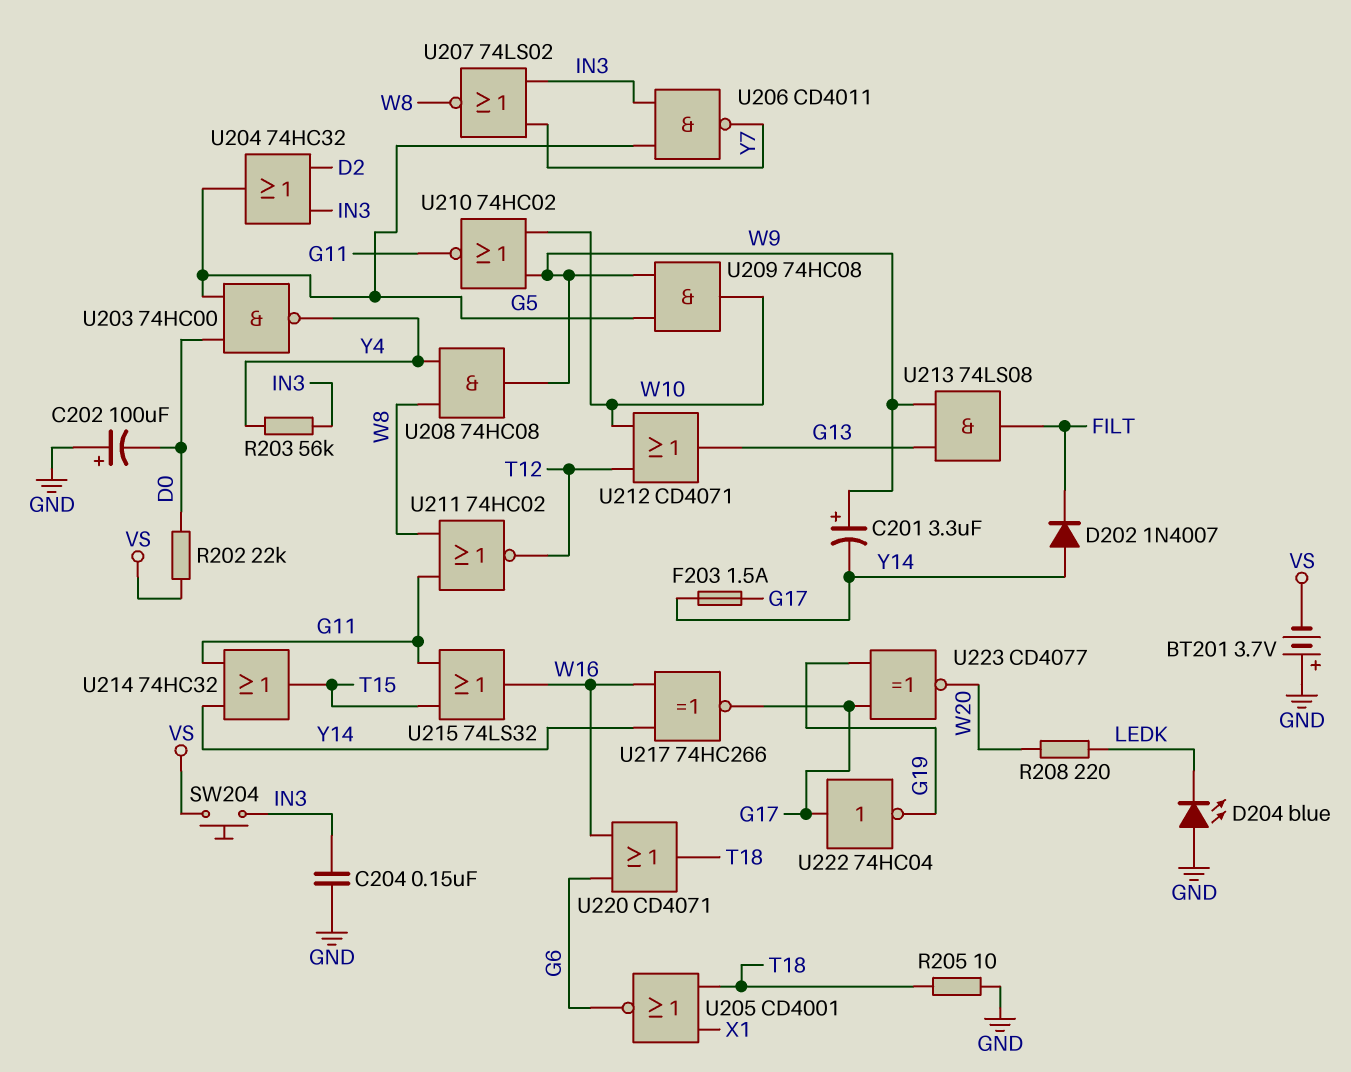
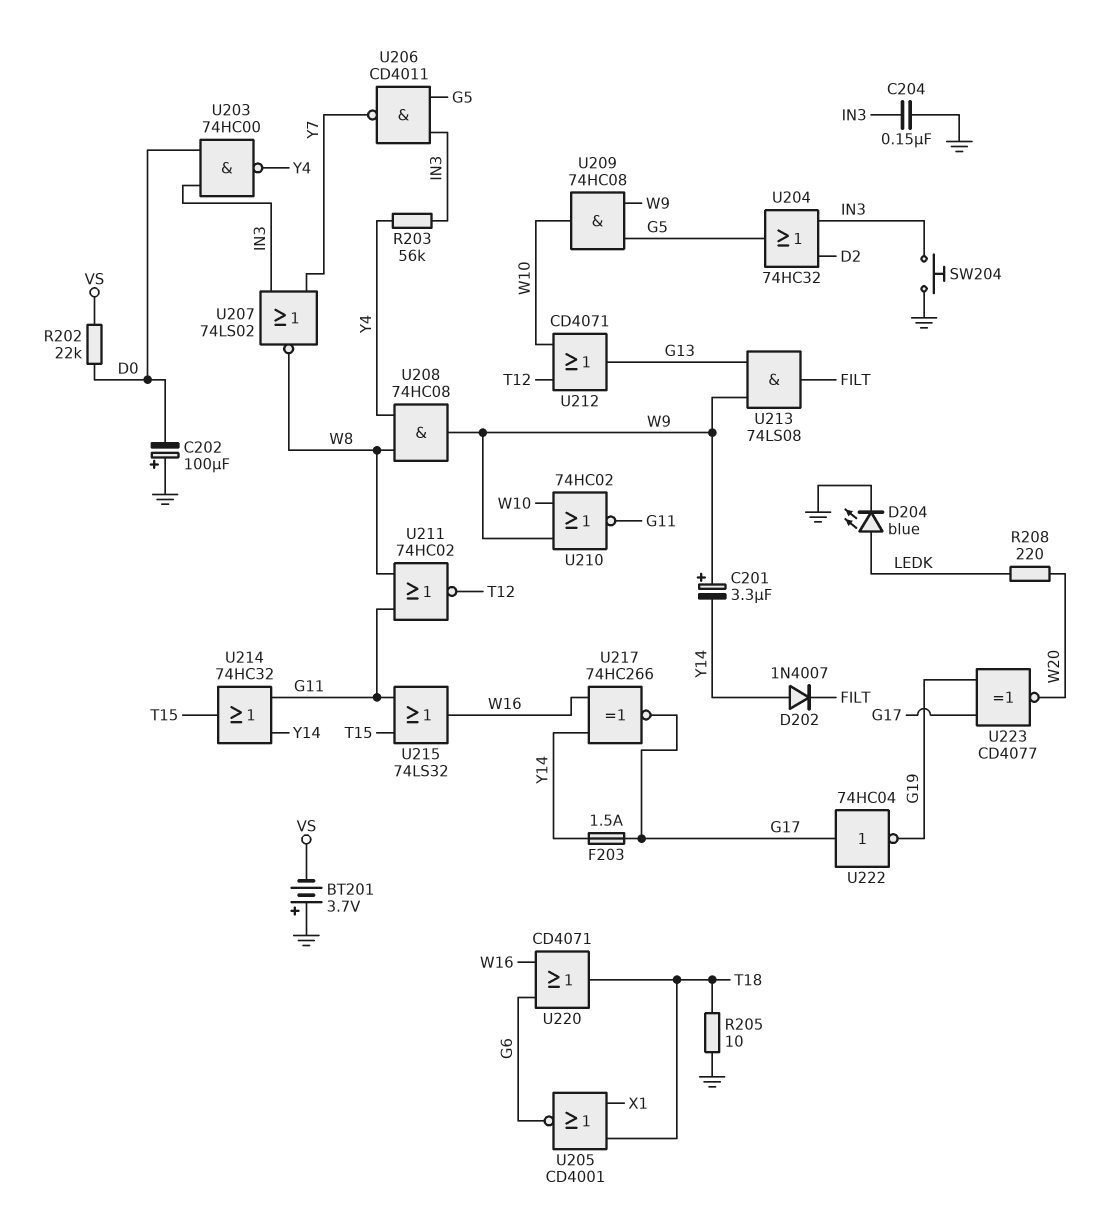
D204: LED blue (A GND, K LEDK) -> LED blue (A LEDK, K GND)
SW204: button (IN3, VS) -> button (GND, IN3)
U203: NAND 74HC00 (in D0, in G5, out Y4) -> NAND 74HC00 (in D0, in IN3, out Y4)

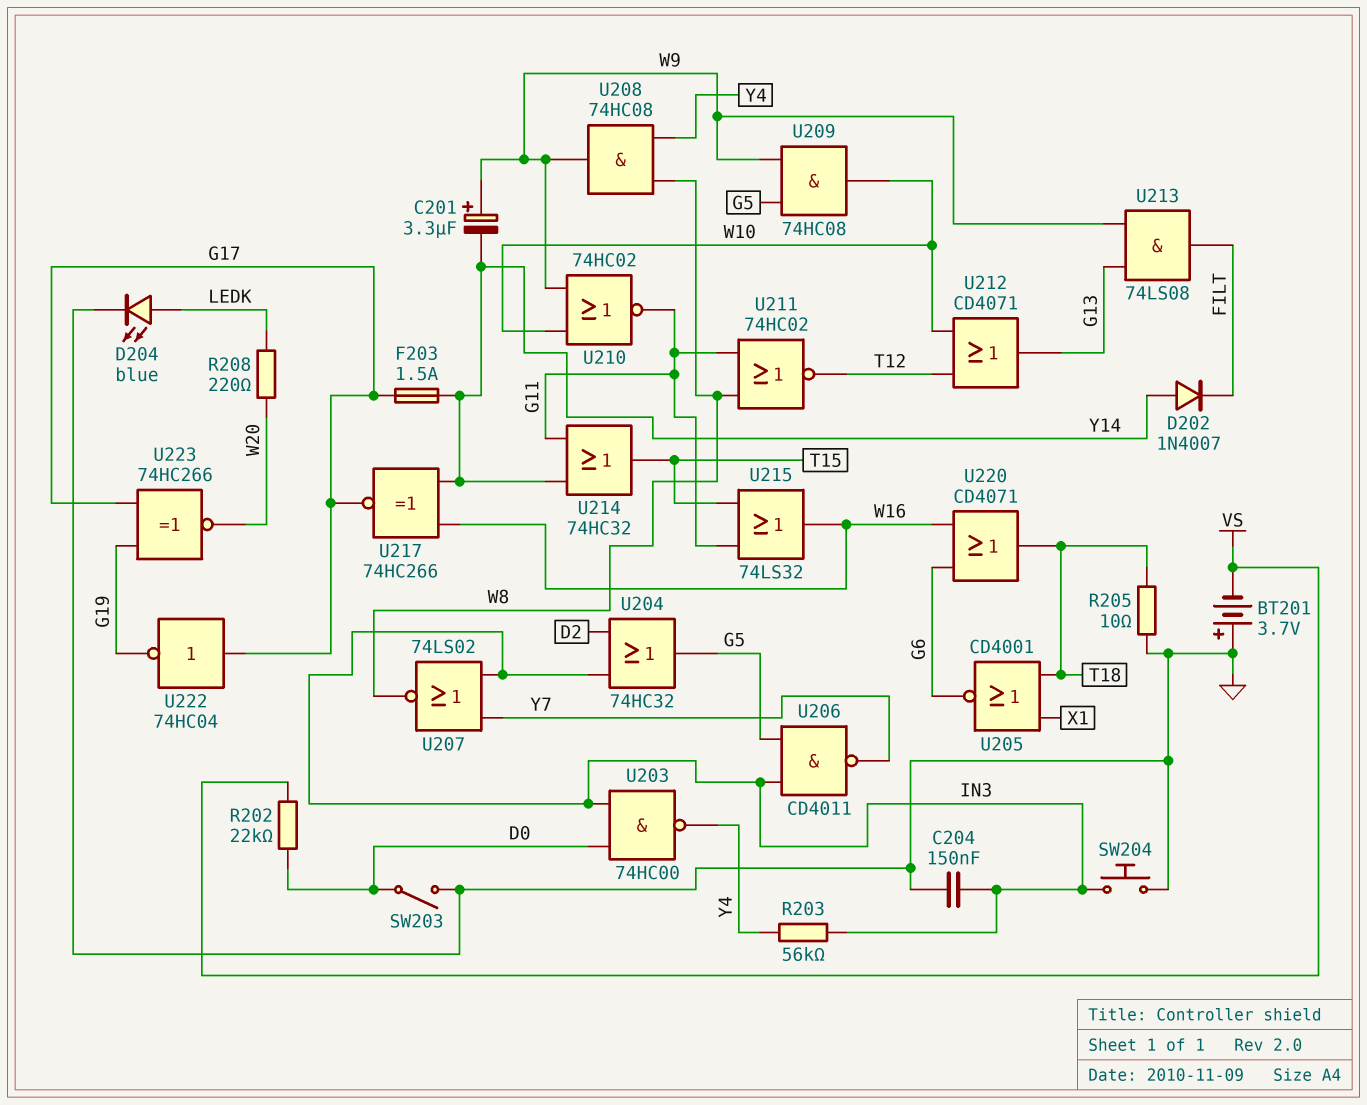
C202: 100uF (plus GND, minus D0) -> none
SW203: none -> switch (D0, GND)
U223: XNOR CD4077 (in G17, in G19, out W20) -> XNOR 74HC266 (in G17, in G19, out W20)

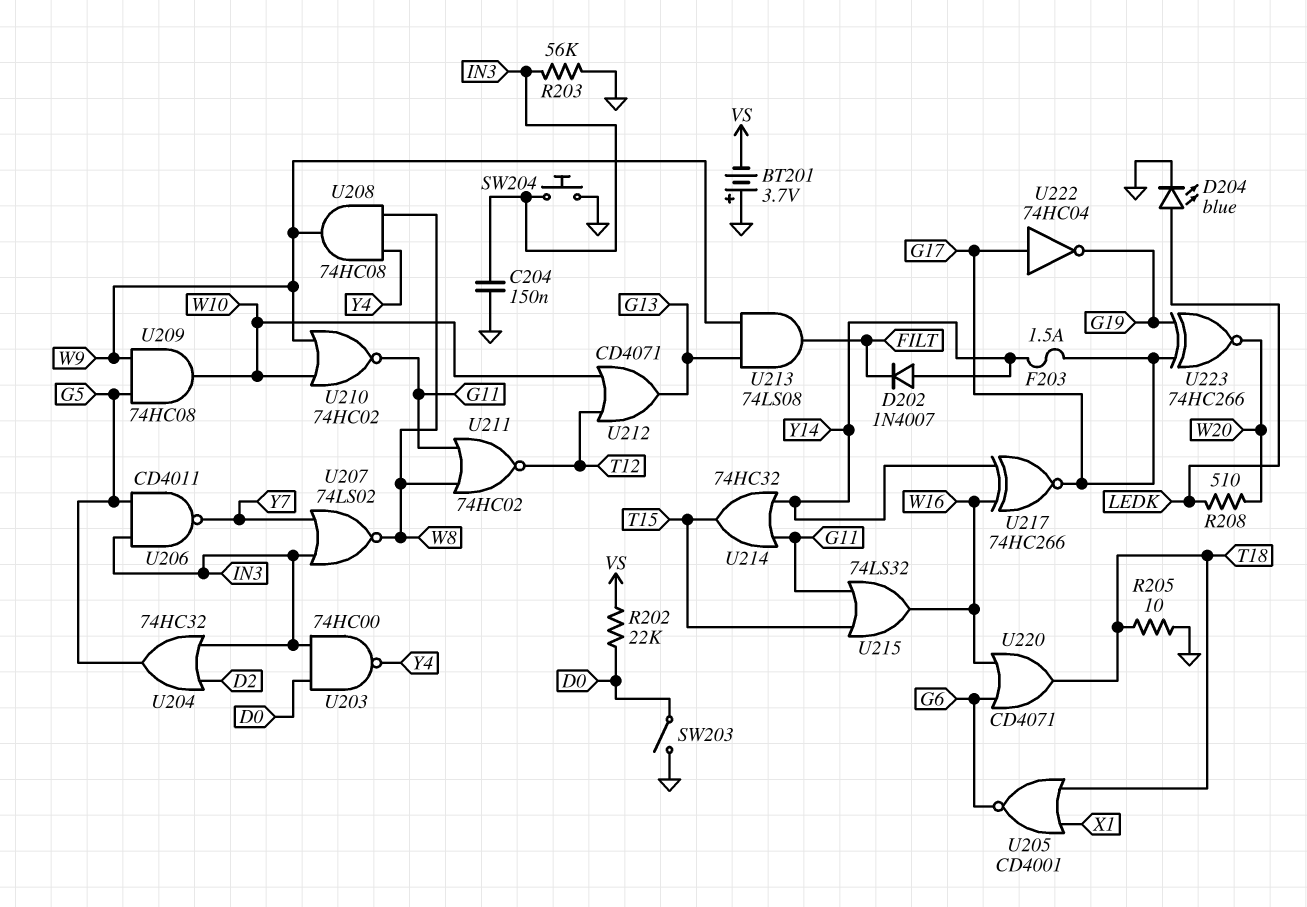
C201: 3.3uF (plus W9, minus Y14) -> none
R203: 56k (IN3, Y4) -> 56k (GND, IN3)
R208: 220 (LEDK, W20) -> 510 (LEDK, W20)

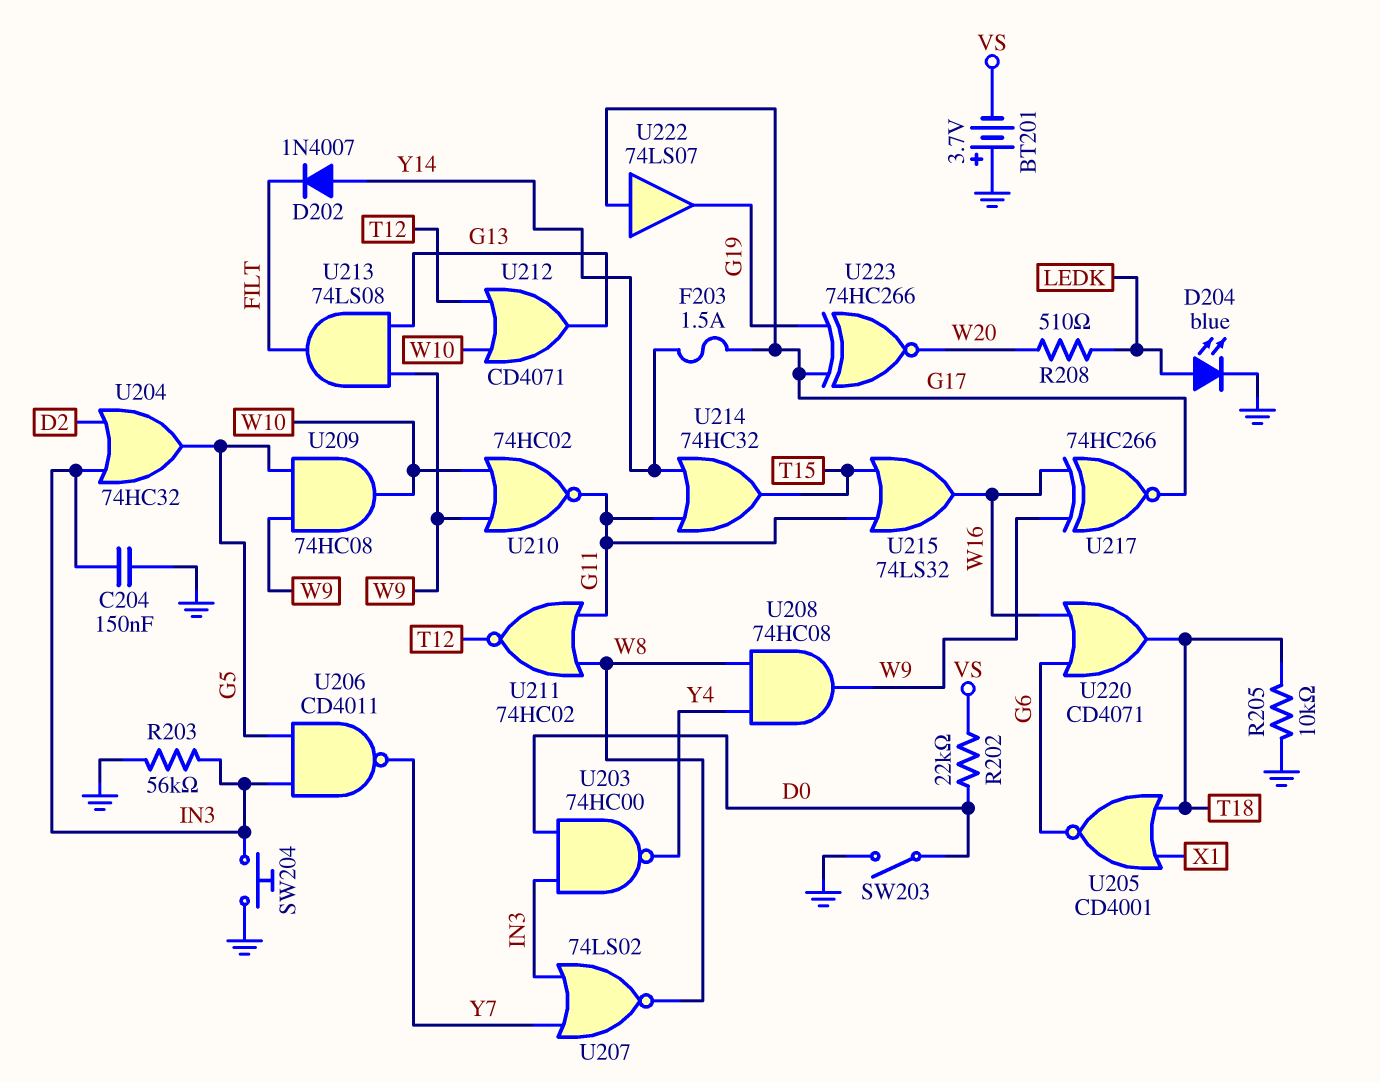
R205: 10 (GND, T18) -> 10k (GND, T18)
U217: XNOR 74HC266 (in W16, in Y14, out G17) -> XNOR 74HC266 (in W9, in W16, out G17)
U222: NOT 74HC04 (in G17, out G19) -> buffer 74LS07 (in G17, out G19)

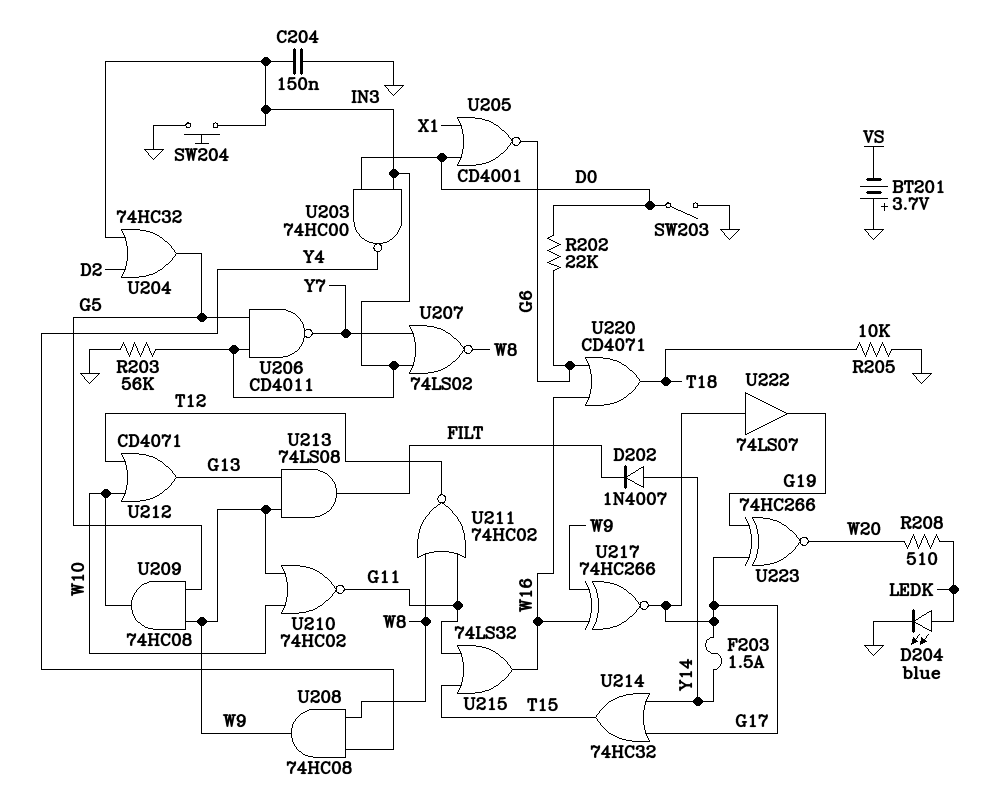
R202: 22k (D0, VS) -> 22k (D0, G6)
U205: NOR CD4001 (in T18, in X1, out G6) -> NOR CD4001 (in D0, in X1, out G6)
U214: OR 74HC32 (in G11, in Y14, out T15) -> OR 74HC32 (in G17, in Y14, out T15)

